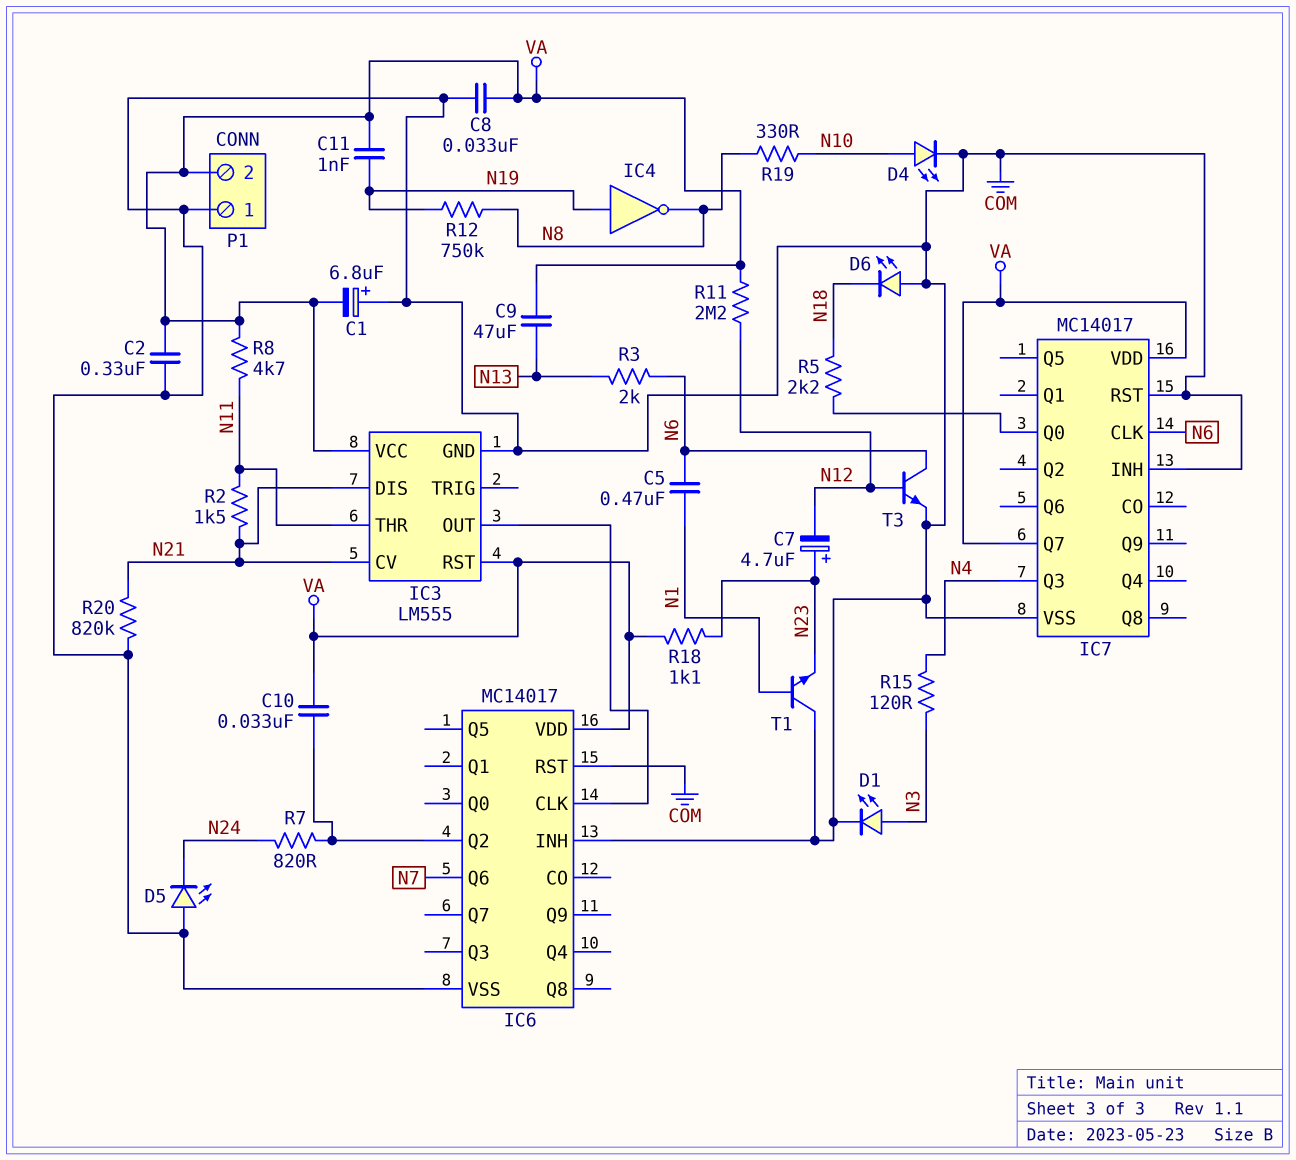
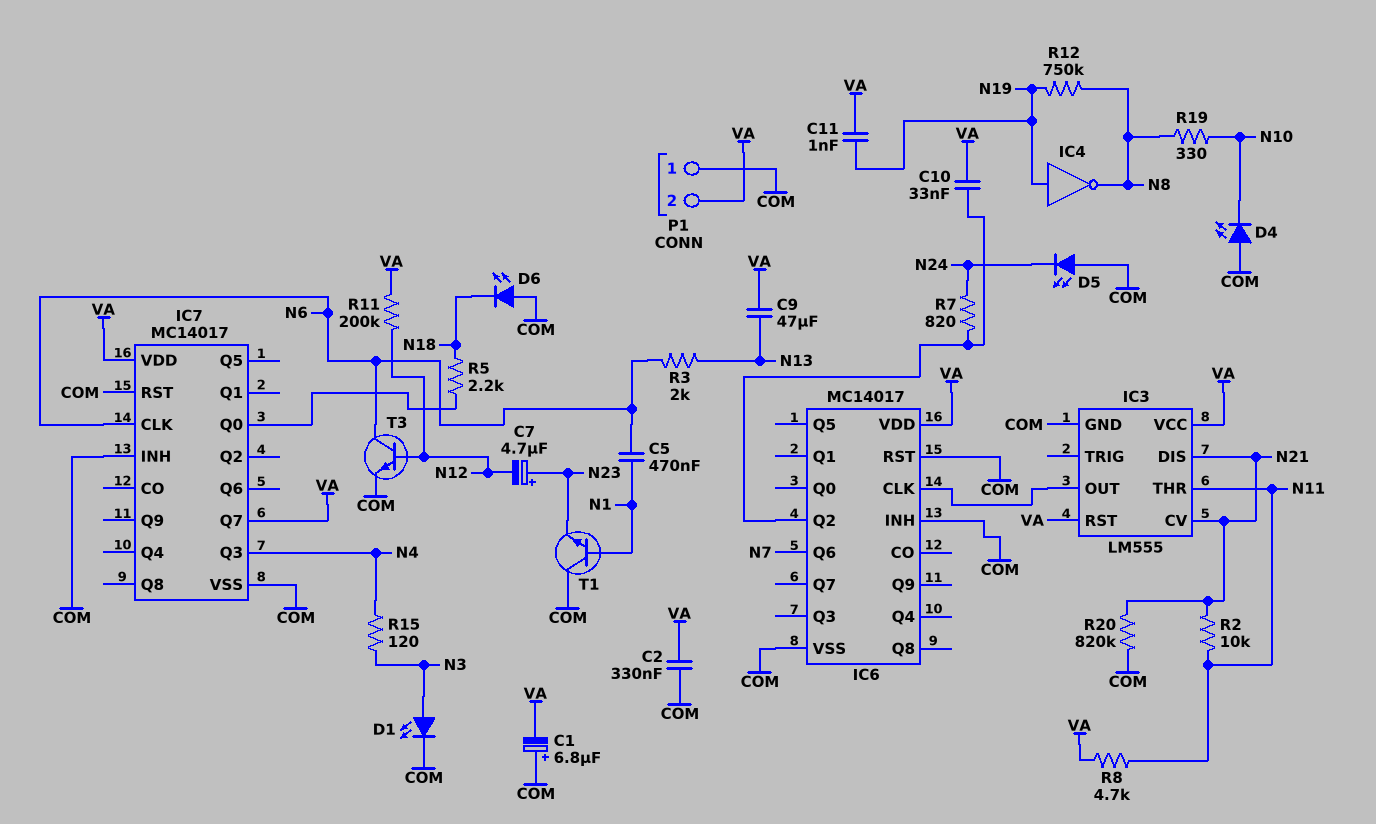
C8: 33nF (COM, VA) -> none
D4: LED (A N10, K COM) -> LED (A COM, K N10)
R2: 1.5k (N11, N21) -> 10k (N11, N21)
R11: 2.2M (N12, VA) -> 200k (N12, VA)
R18: 1.1k (N23, VA) -> none

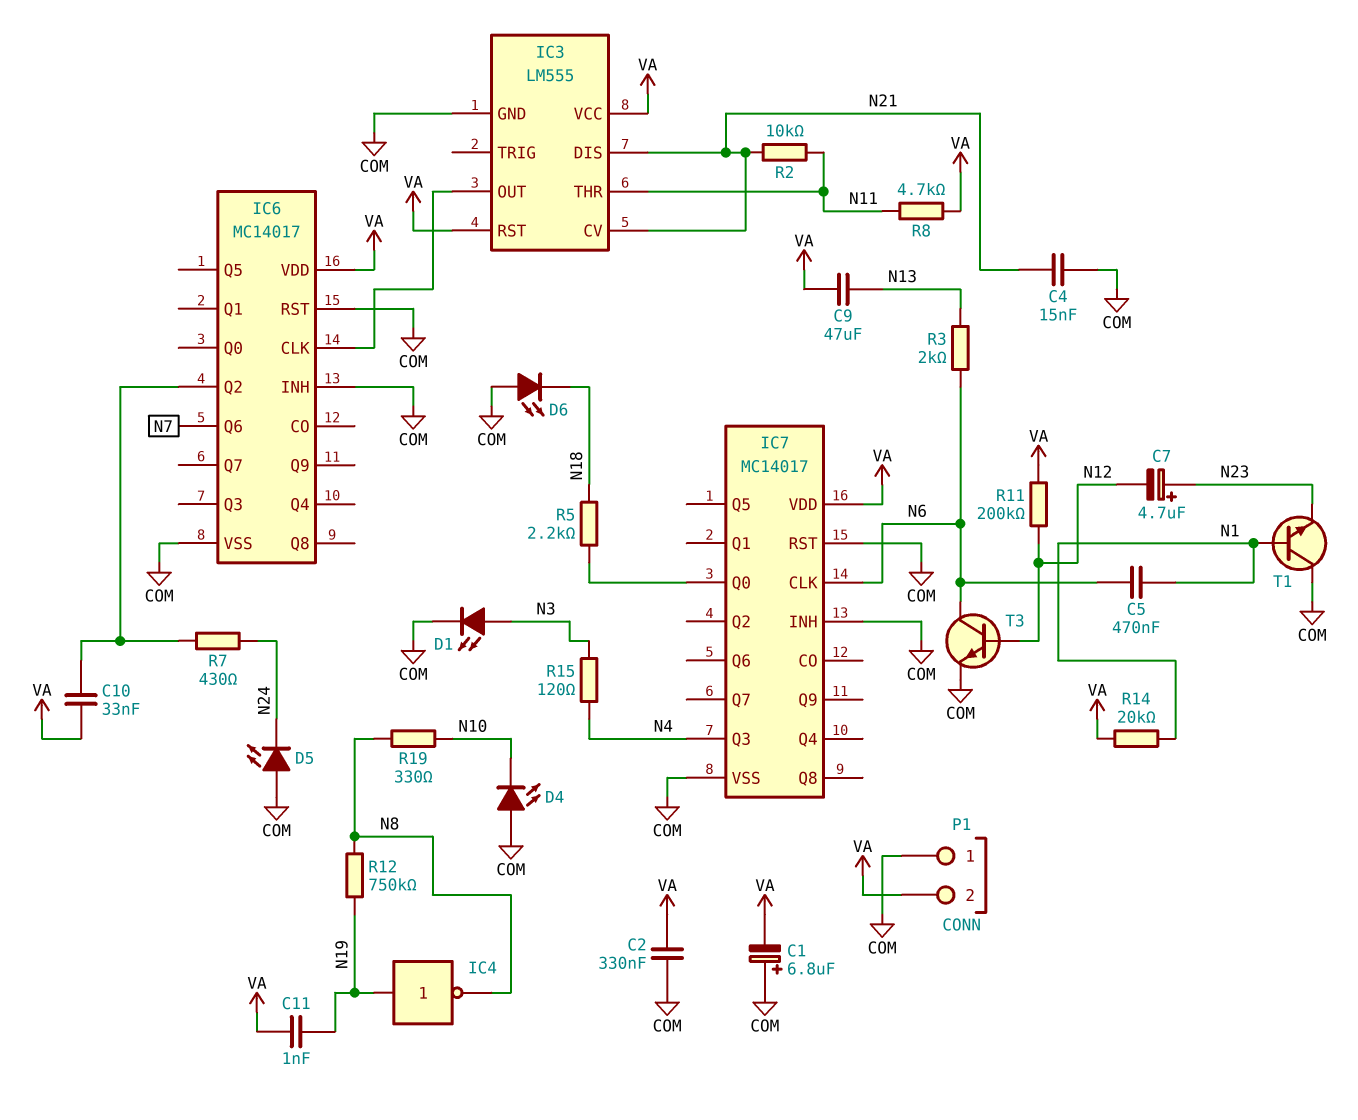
C4: none -> 15nF (COM, N21)
IC7 pin Q7: VA -> none
R7: 820 (IC6/Q2, N24) -> 430 (IC6/Q2, N24)
R14: none -> 20k (N1, VA)
R20: 820k (COM, N21) -> none

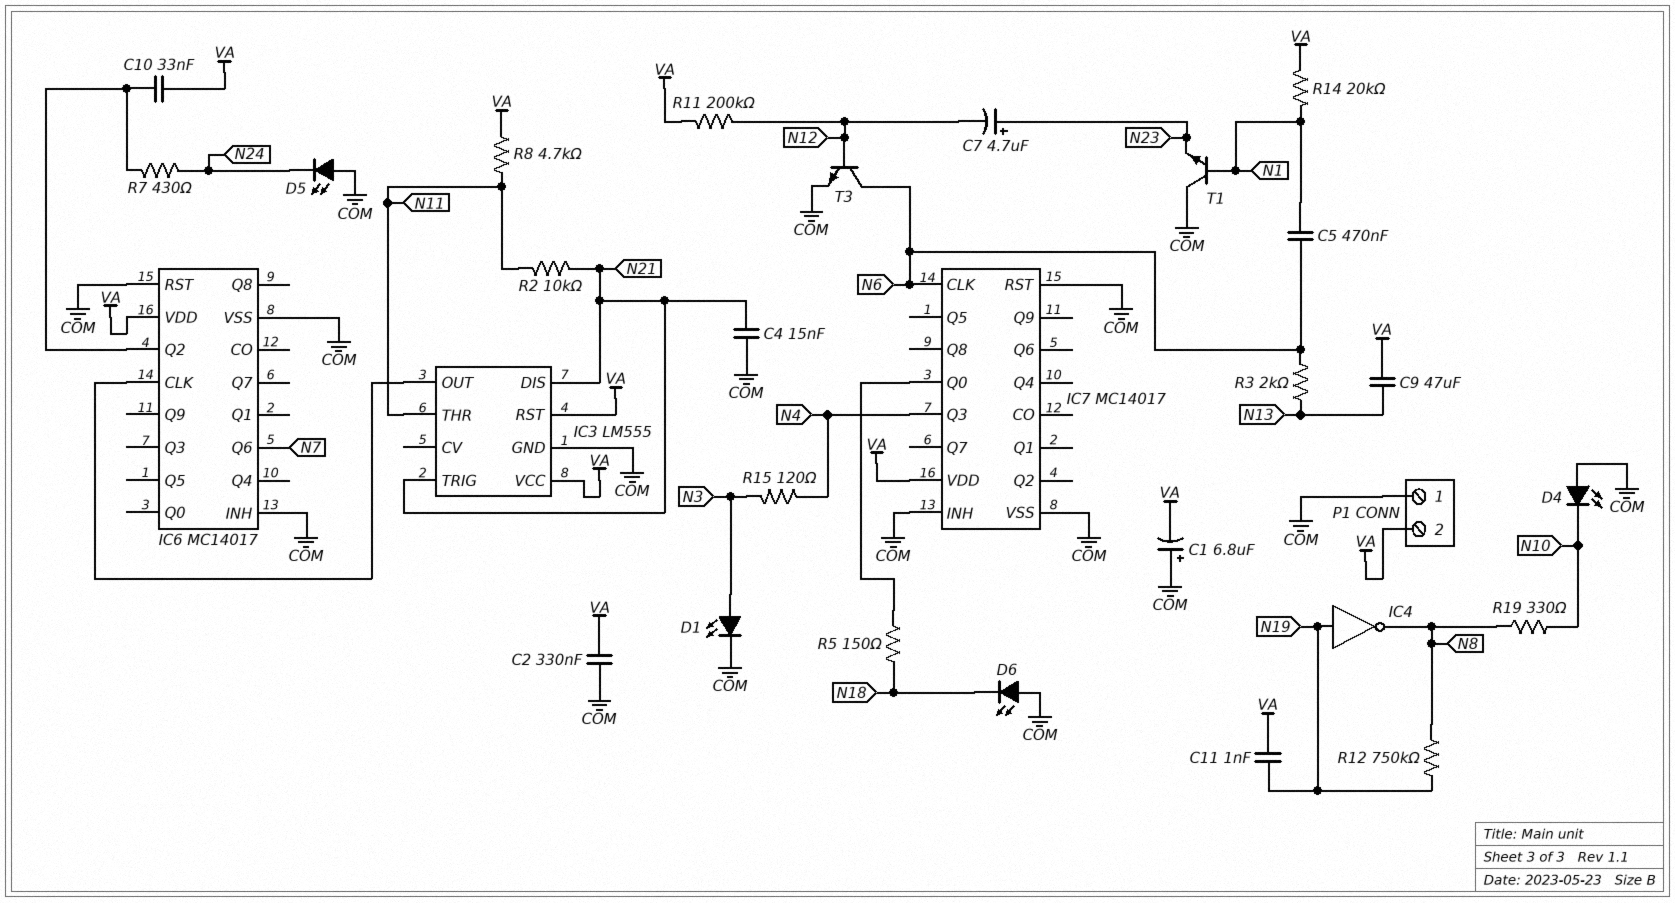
IC3 pin CV: N21 -> none
IC3 pin TRIG: none -> N21
R5: 2.2k (IC7/Q0, N18) -> 150 (IC7/Q0, N18)

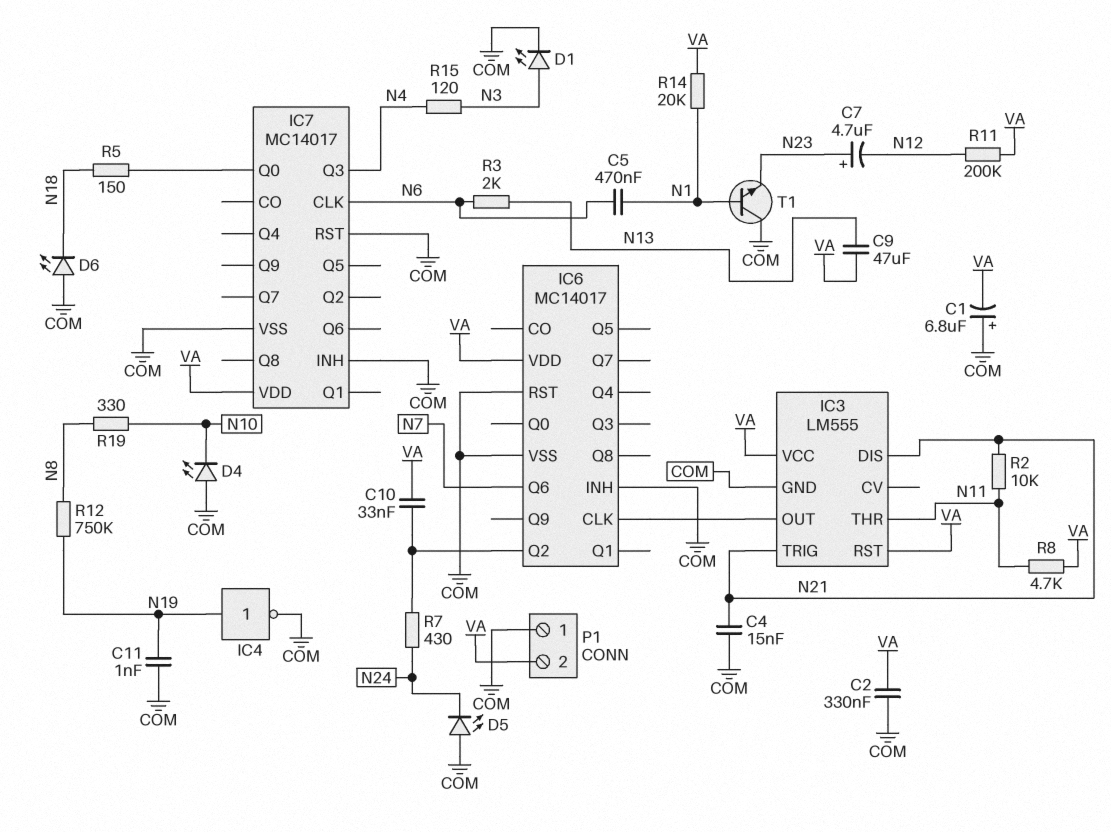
C11: 1nF (N19, VA) -> 1nF (COM, N19)
IC4: NOT (in N19, out N8) -> NOT (in N19, out COM)
T3: NPN (B N12, C N6, E COM) -> none

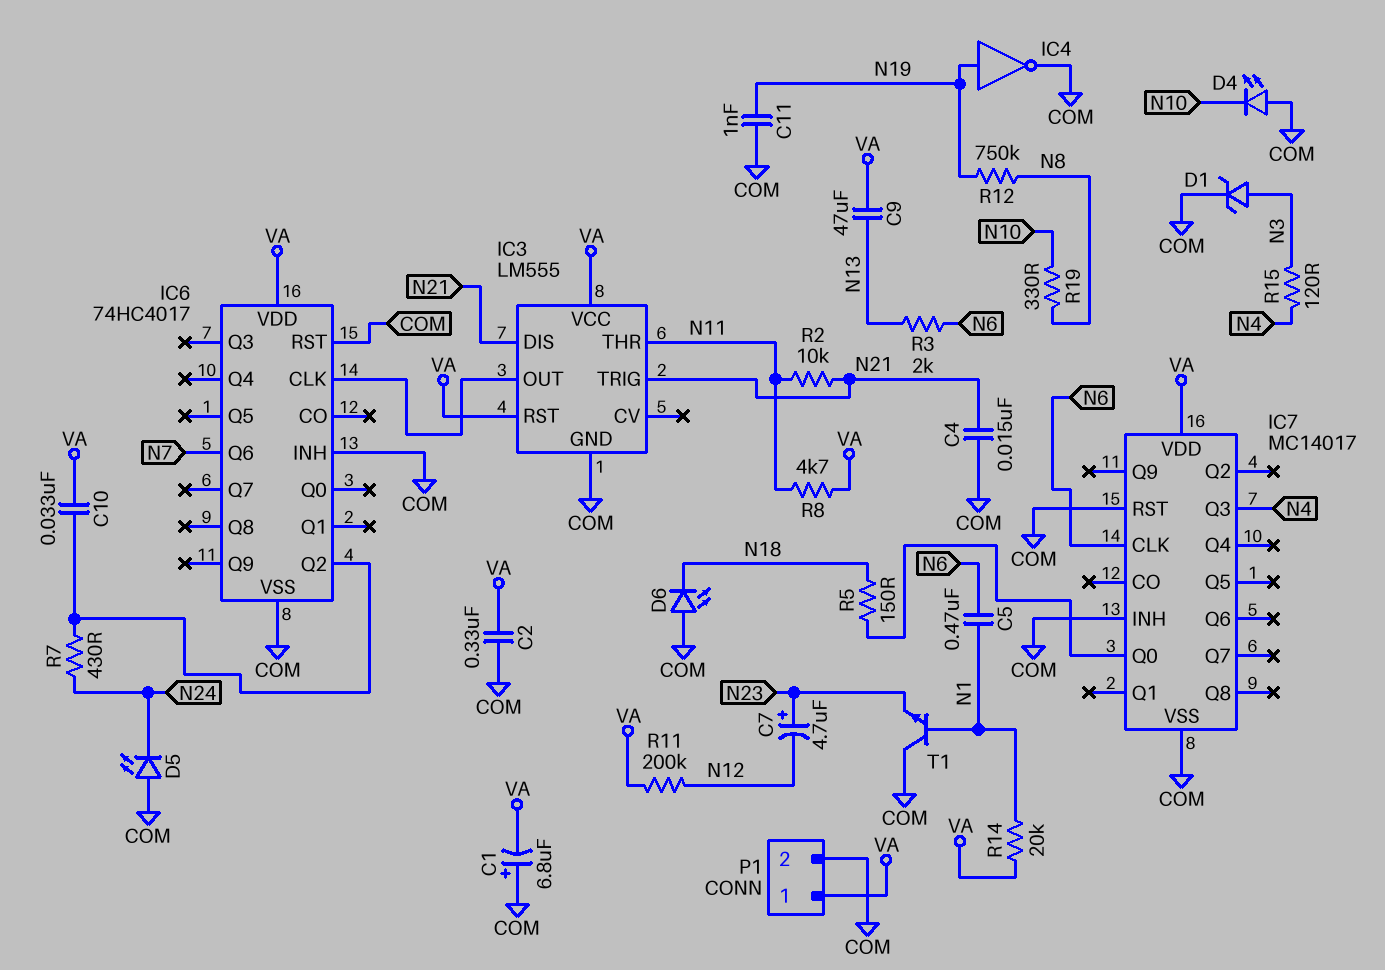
D1: LED (A N3, K COM) -> zener (A N3, K COM)
IC6: MC14017 -> 74HC4017
P1 pin 1: COM -> VA
P1 pin 2: VA -> COM

